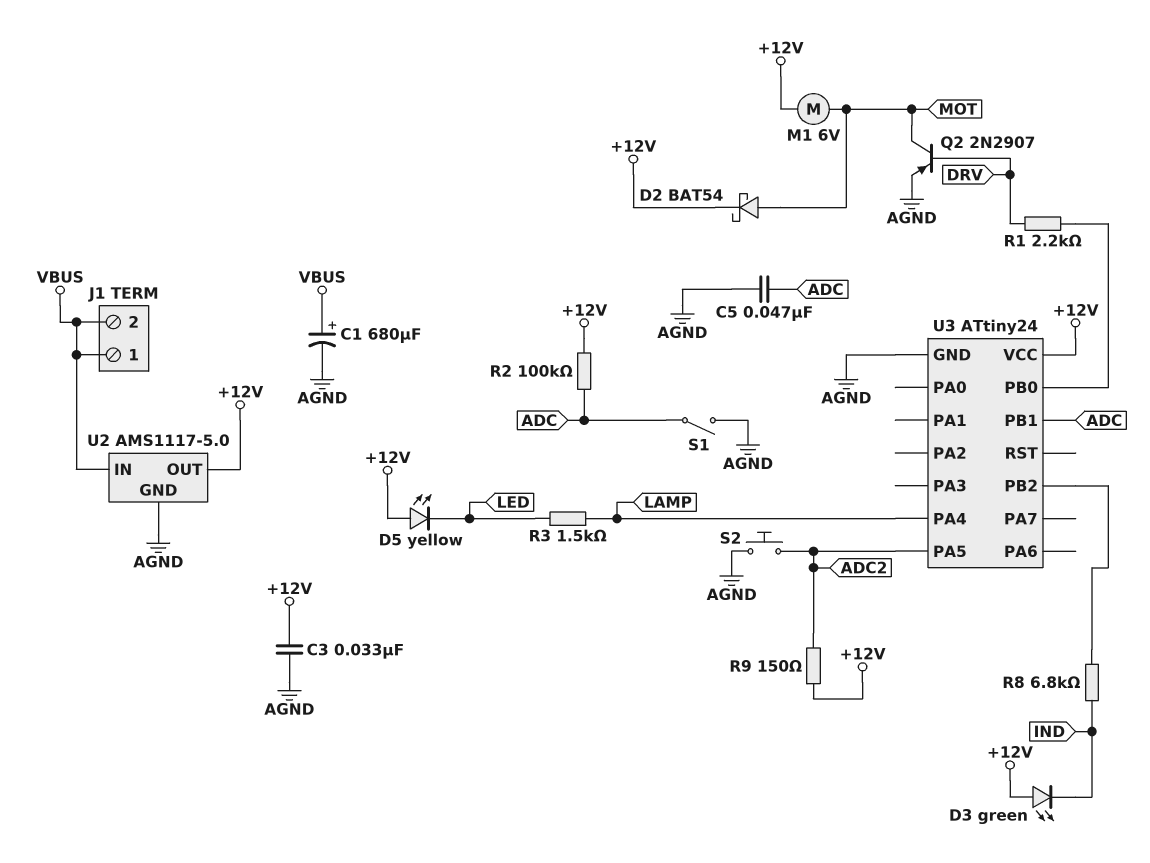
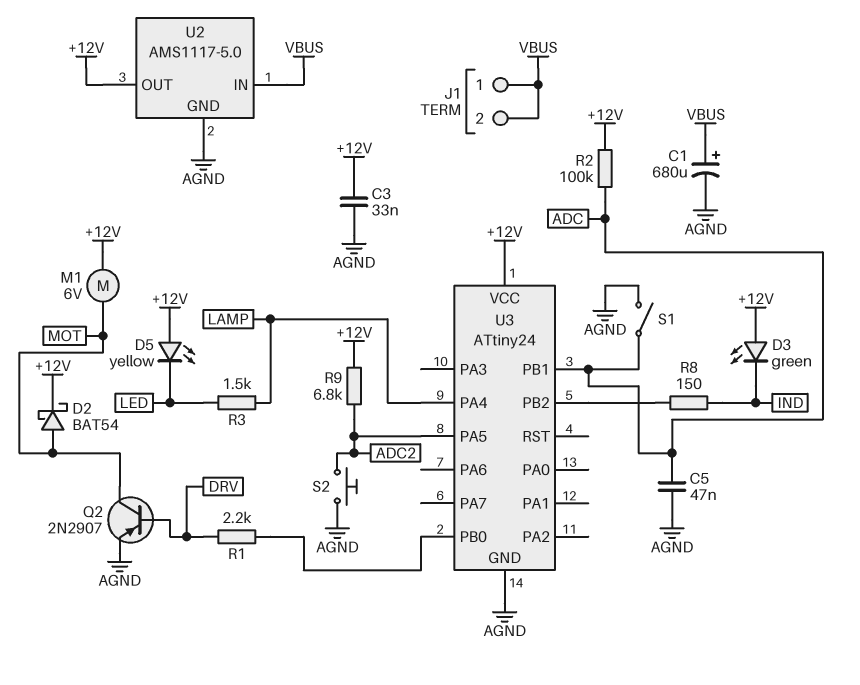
R8: 6.8k (IND, U3/PB2) -> 150 (IND, U3/PB2)
R9: 150 (+12V, ADC2) -> 6.8k (+12V, ADC2)

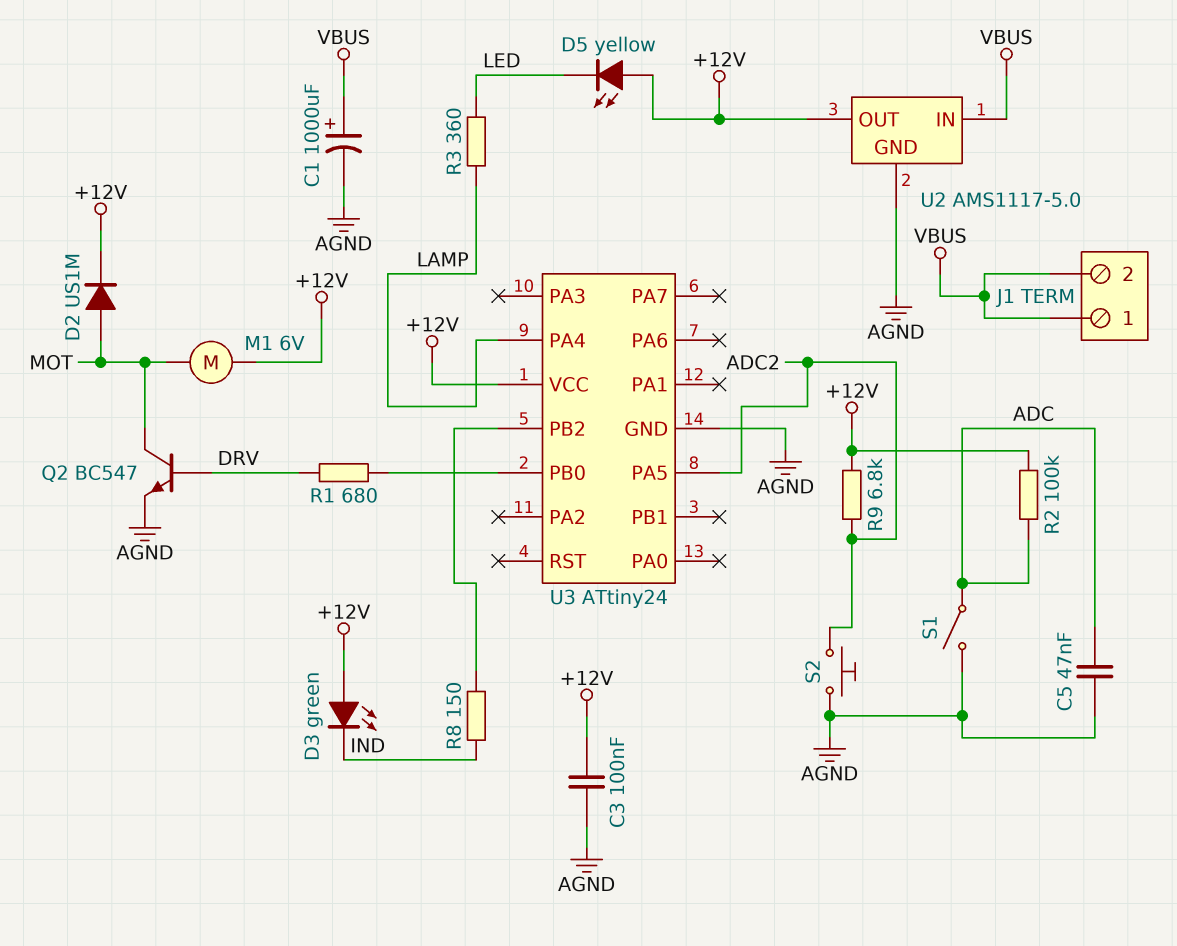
C1: 680uF (plus VBUS, minus AGND) -> 1000uF (plus VBUS, minus AGND)
C3: 33nF (+12V, AGND) -> 100nF (+12V, AGND)
D2: schottky BAT54 (A MOT, K +12V) -> diode US1M (A MOT, K +12V)
Q2: PNP 2N2907 (B DRV, C MOT, E AGND) -> NPN BC547 (B DRV, C MOT, E AGND)
R1: 2.2k (DRV, U3/PB0) -> 680 (DRV, U3/PB0)
R3: 1.5k (LAMP, LED) -> 360 (LAMP, LED)
U3 pin PB1: ADC -> none

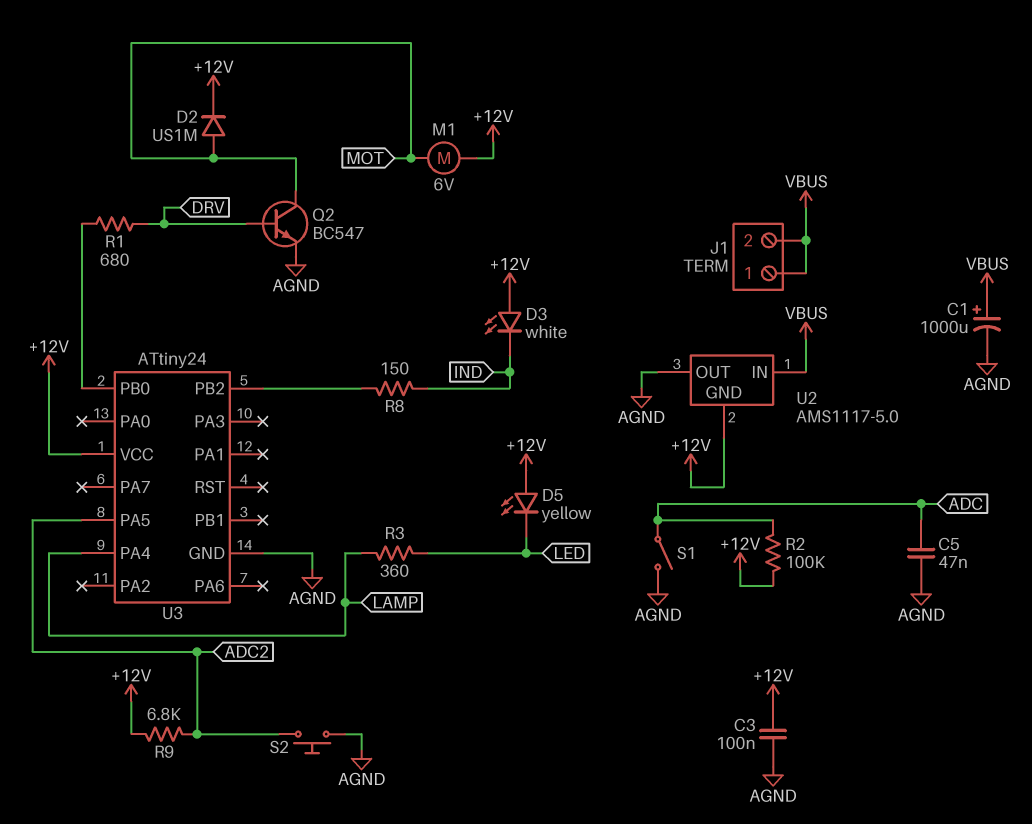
D3: LED green (A +12V, K IND) -> LED white (A +12V, K IND)
U2 pin GND: AGND -> +12V
U2 pin OUT: +12V -> AGND

